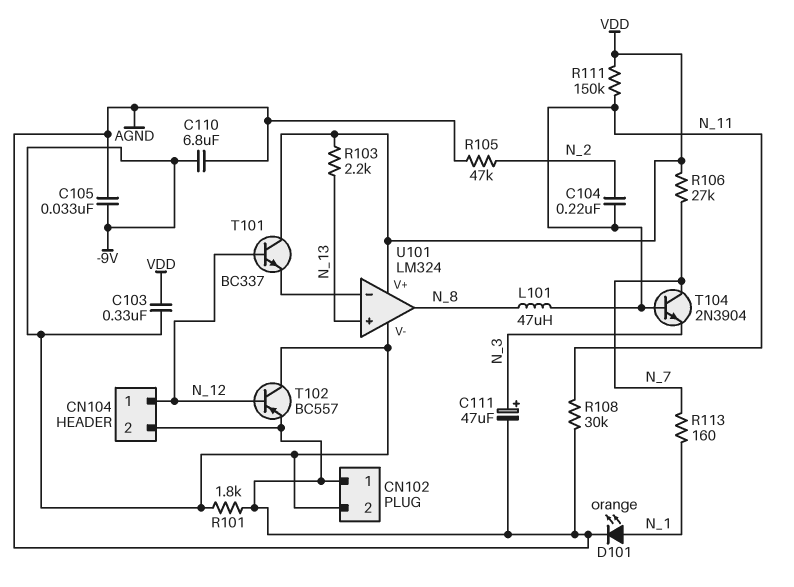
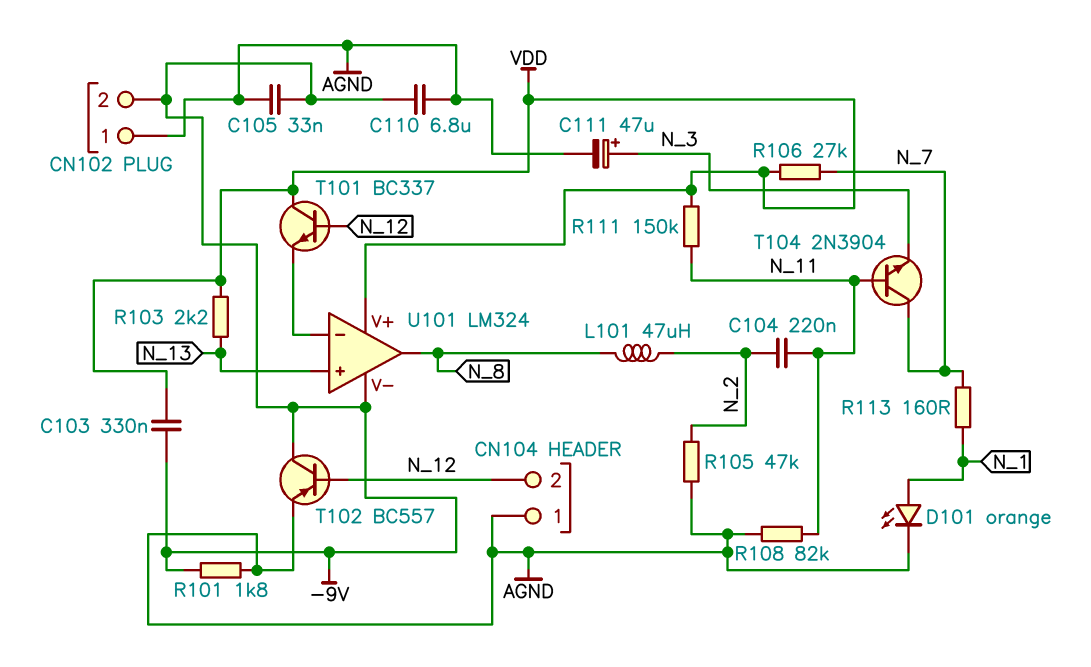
CN104 pin 1: N_12 -> AGND
CN104 pin 2: AGND -> N_12
L101: 47uH (N_8, N_11) -> 47uH (N_2, N_8)
R108: 30k (AGND, N_11) -> 82k (AGND, N_11)

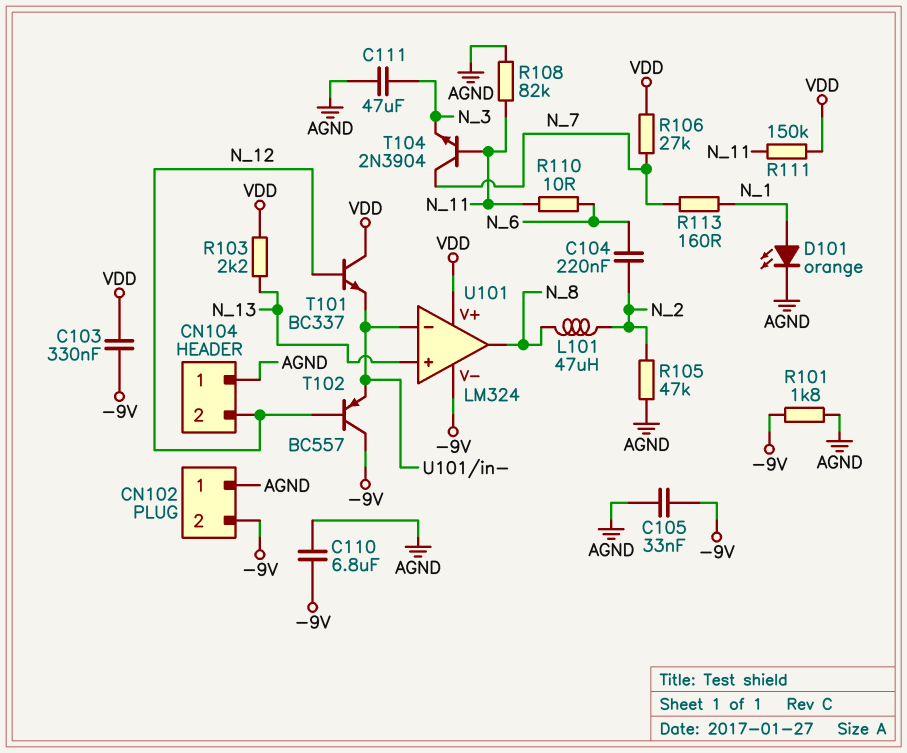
C104: 220nF (N_2, N_11) -> 220nF (N_2, N_6)
C111: 47uF (plus N_3, minus AGND) -> 47uF (AGND, N_3)
R110: none -> 10 (N_6, N_11)
T102: PNP BC557 (B N_12, C -9V, E AGND) -> PNP BC557 (B N_12, C -9V, E U101/in-)

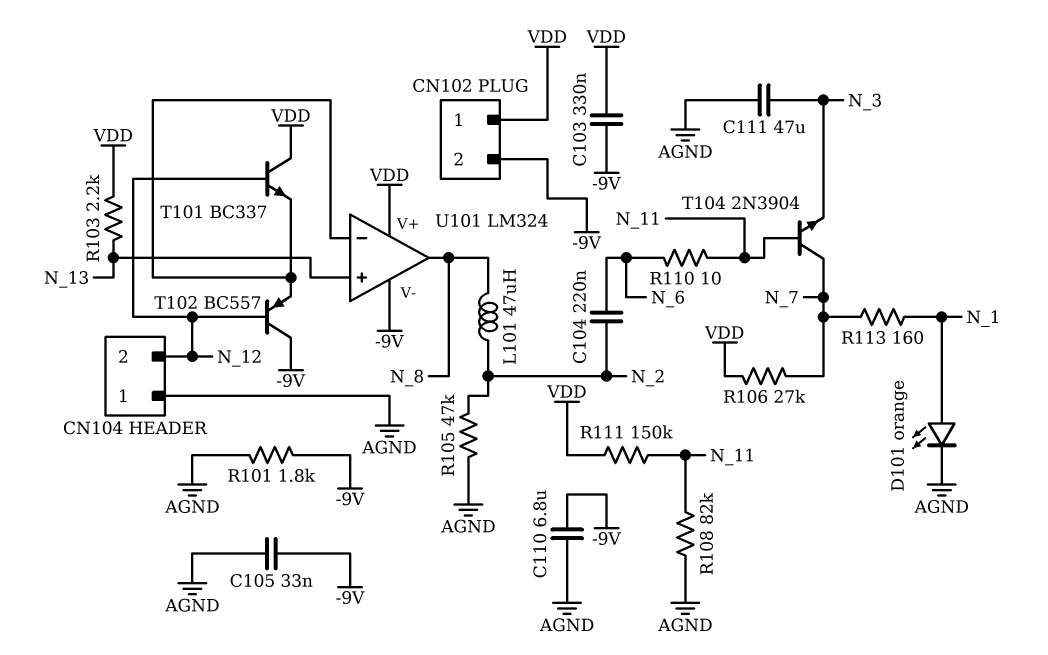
CN102 pin 1: AGND -> VDD

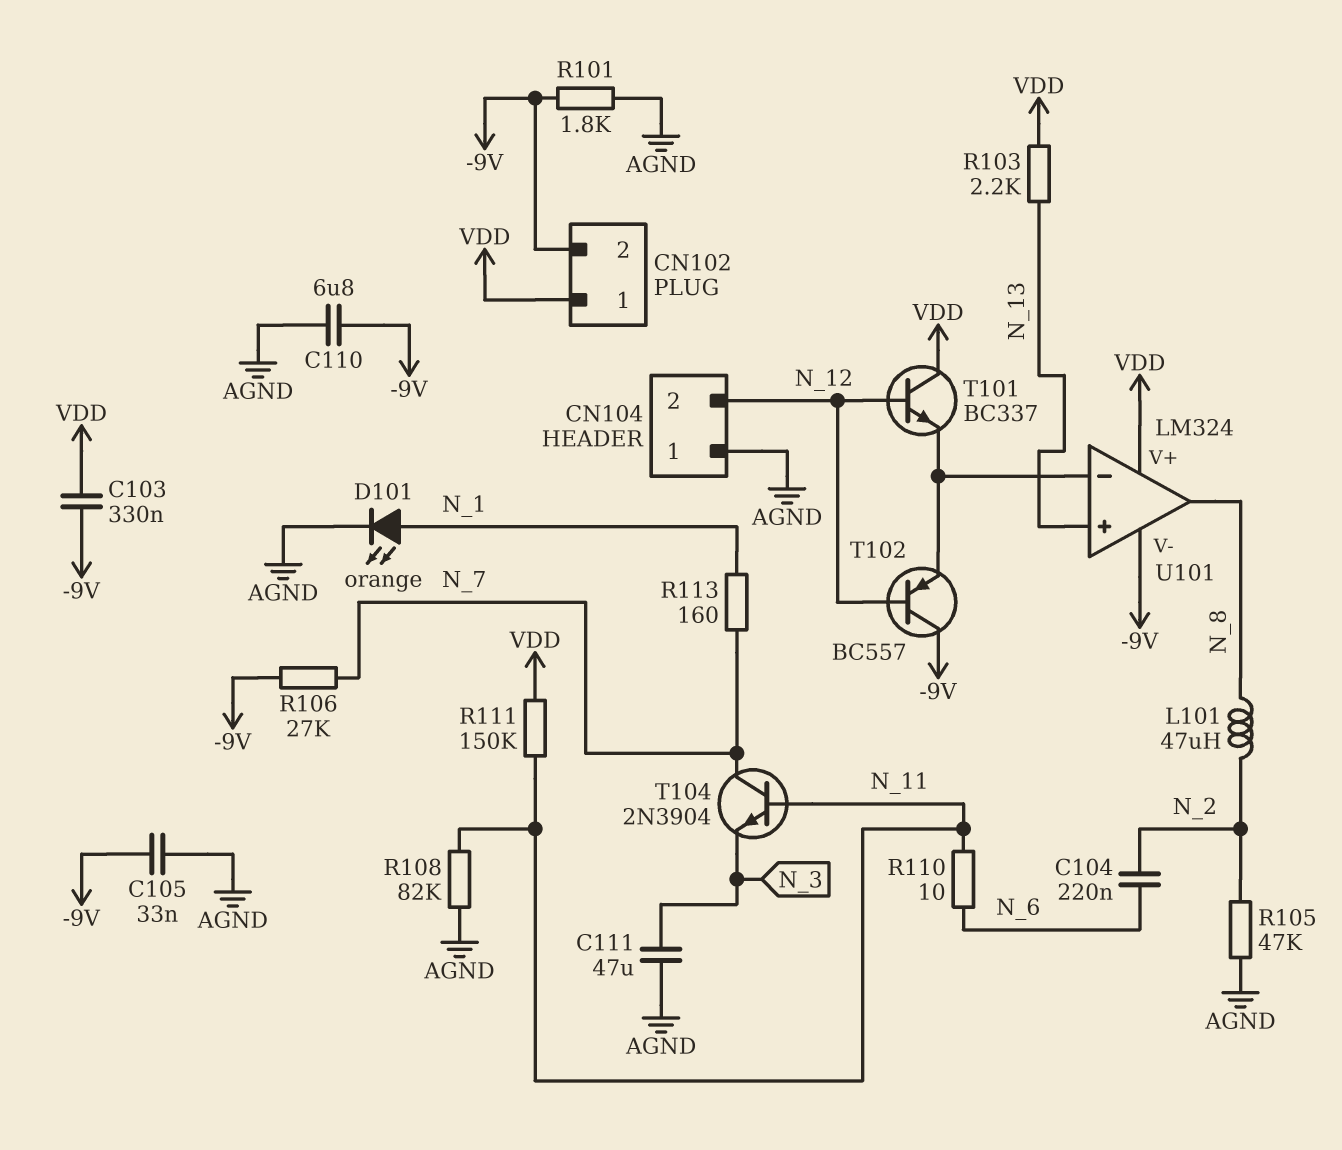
R106: 27k (N_7, VDD) -> 27k (-9V, N_7)

